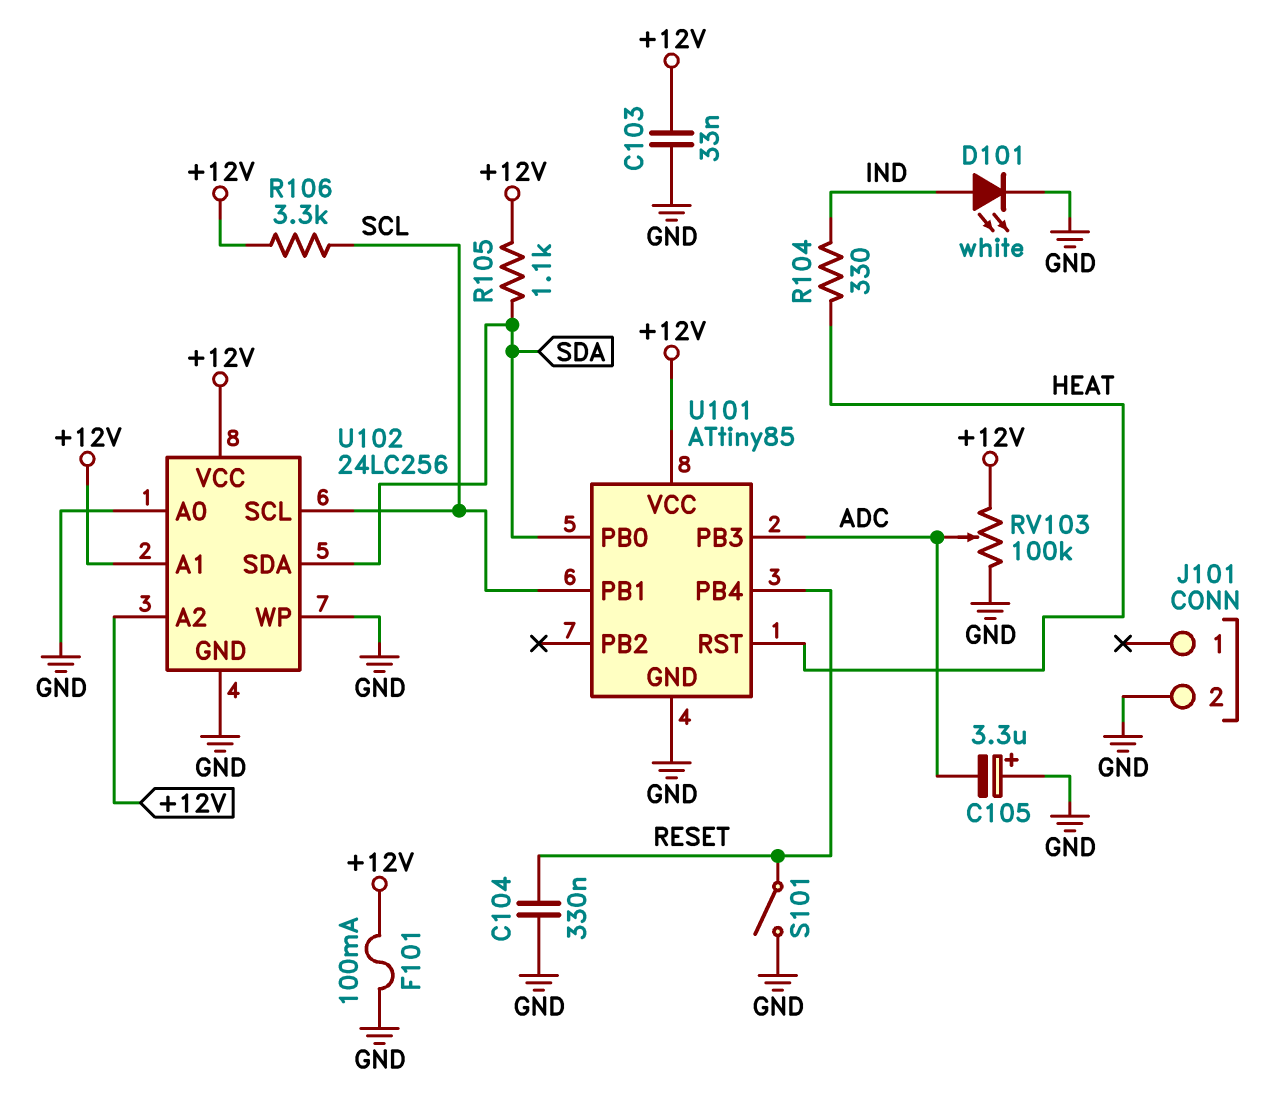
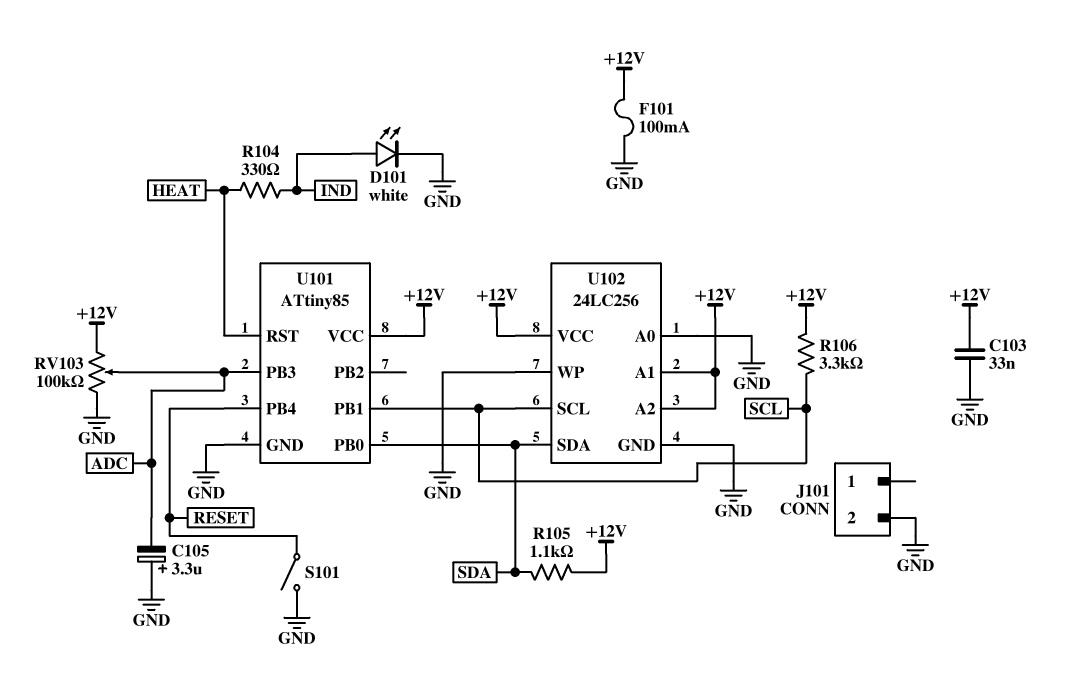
C104: 330nF (GND, RESET) -> none

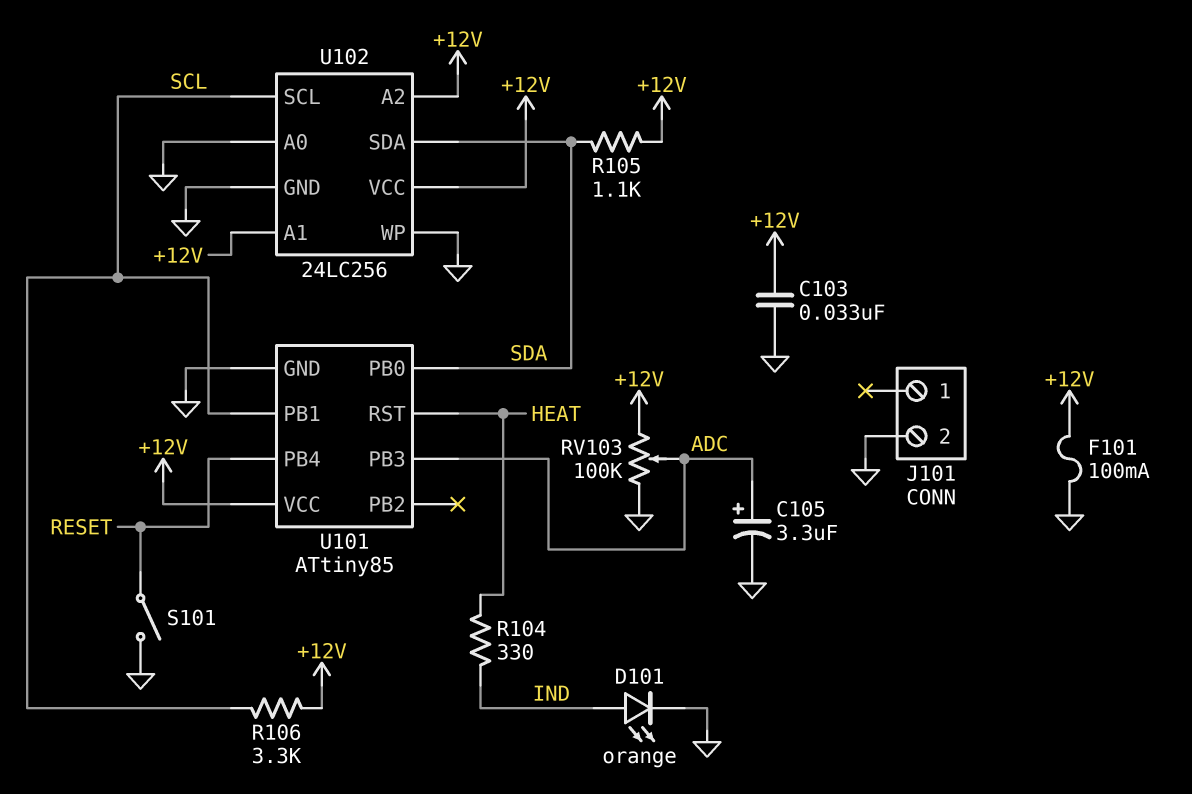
C105: 3.3uF (plus GND, minus ADC) -> 3.3uF (plus ADC, minus GND)
D101: LED white (A IND, K GND) -> LED orange (A IND, K GND)

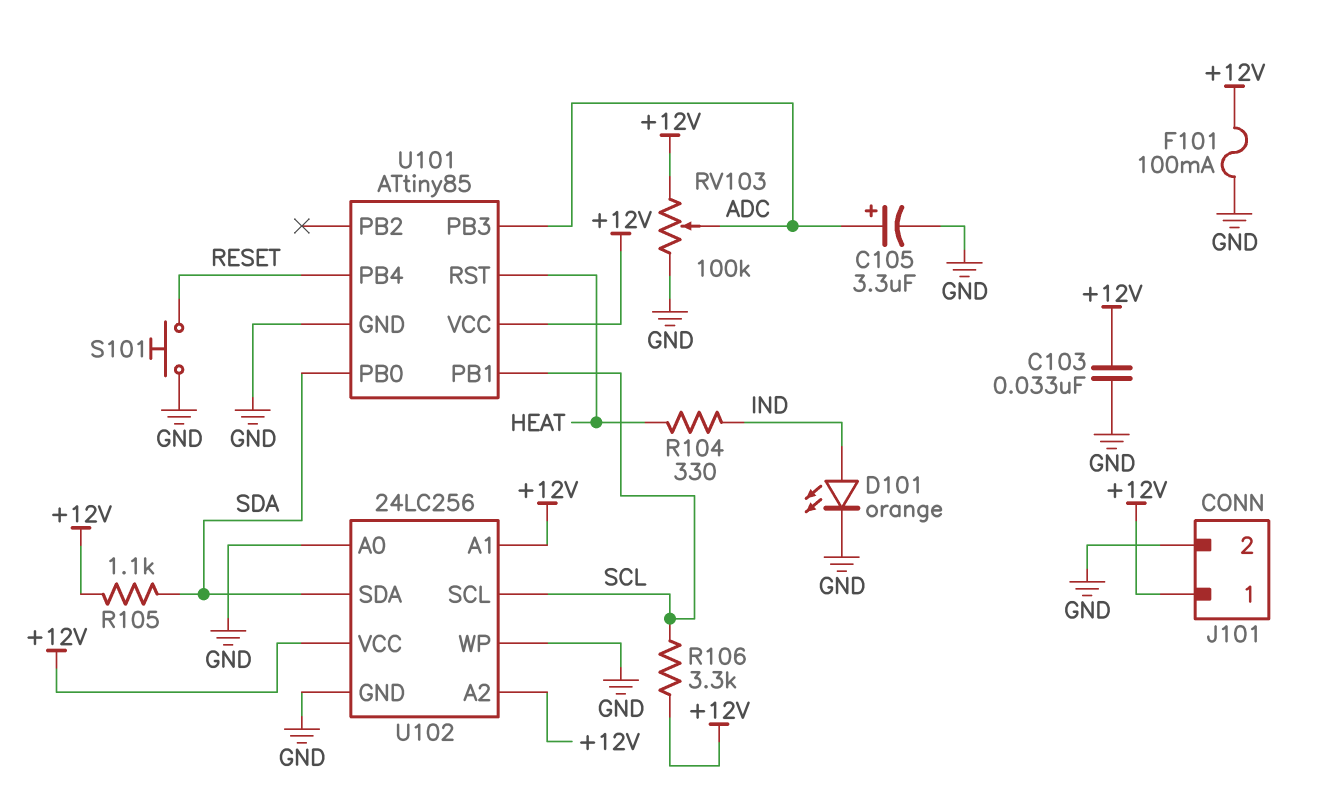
J101 pin 1: none -> +12V
S101: switch (GND, RESET) -> button (GND, RESET)

